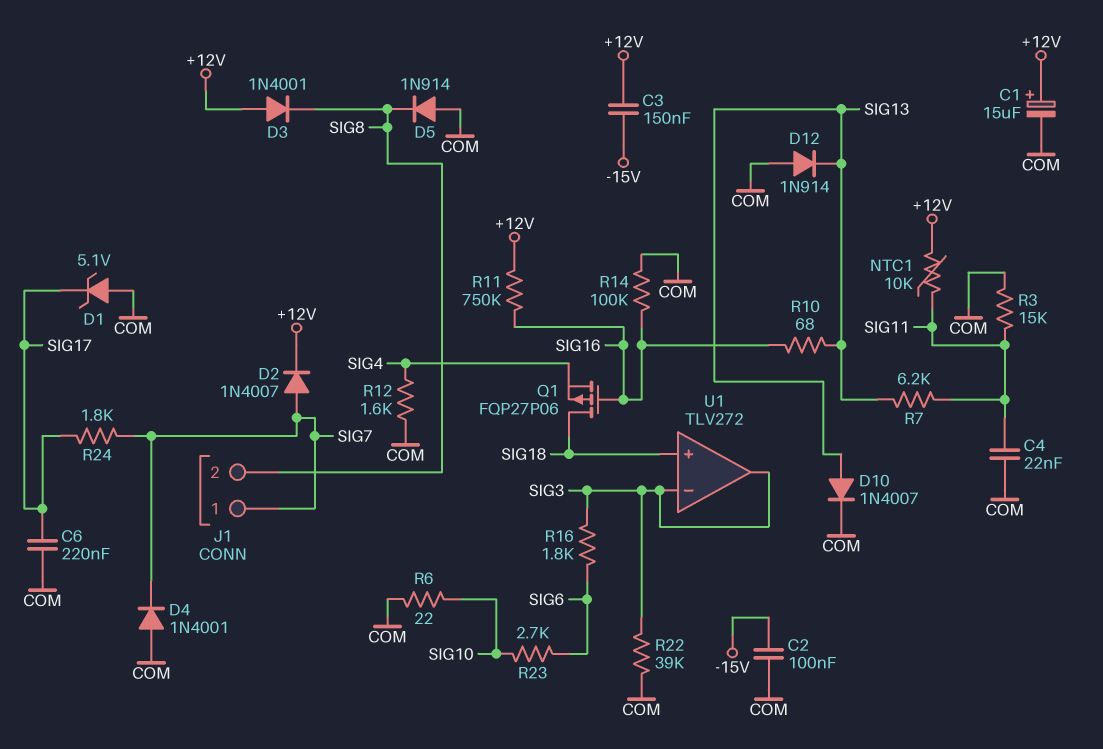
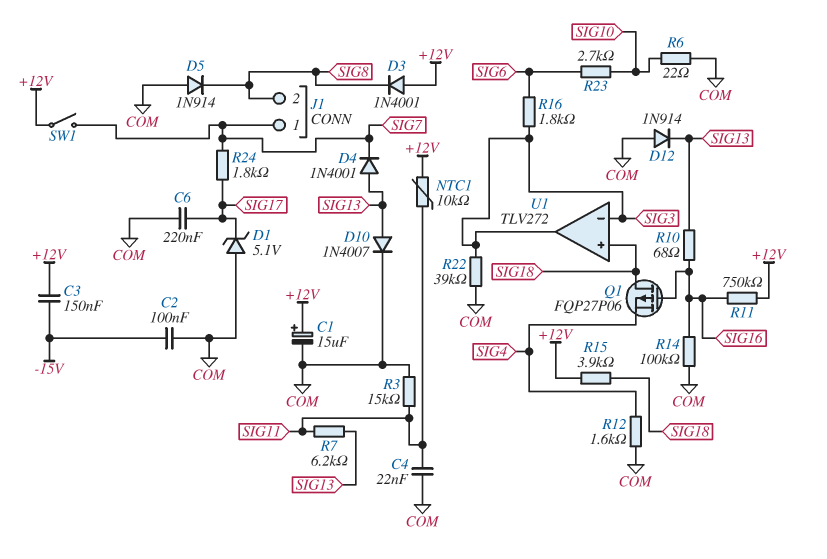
D2: diode 1N4007 (A SIG7, K +12V) -> none
D4: diode 1N4001 (A COM, K SIG7) -> diode 1N4001 (A SIG13, K SIG7)
R15: none -> 3.9k (+12V, SIG18)
SW1: none -> switch (+12V, SIG7)

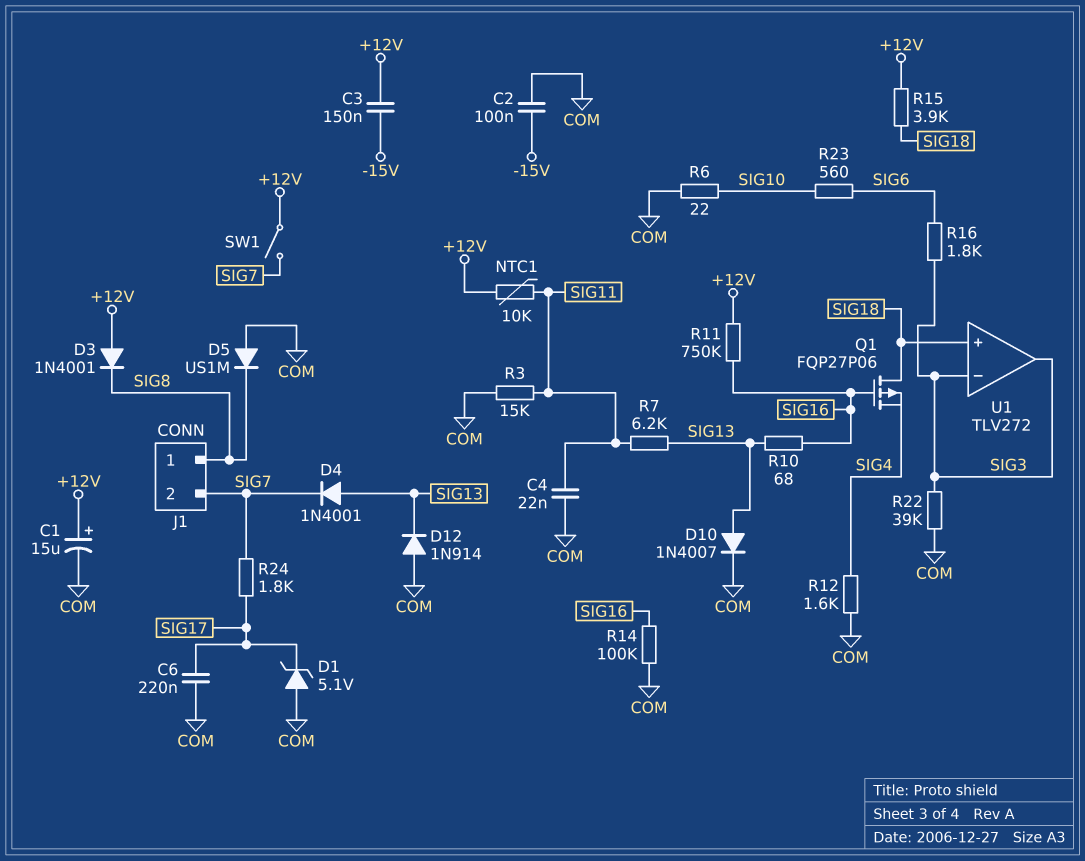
D5: diode 1N914 (A COM, K SIG8) -> diode US1M (A COM, K SIG8)
J1 pin 1: SIG7 -> SIG8
J1 pin 2: SIG8 -> SIG7
R23: 2.7k (SIG6, SIG10) -> 560 (SIG6, SIG10)

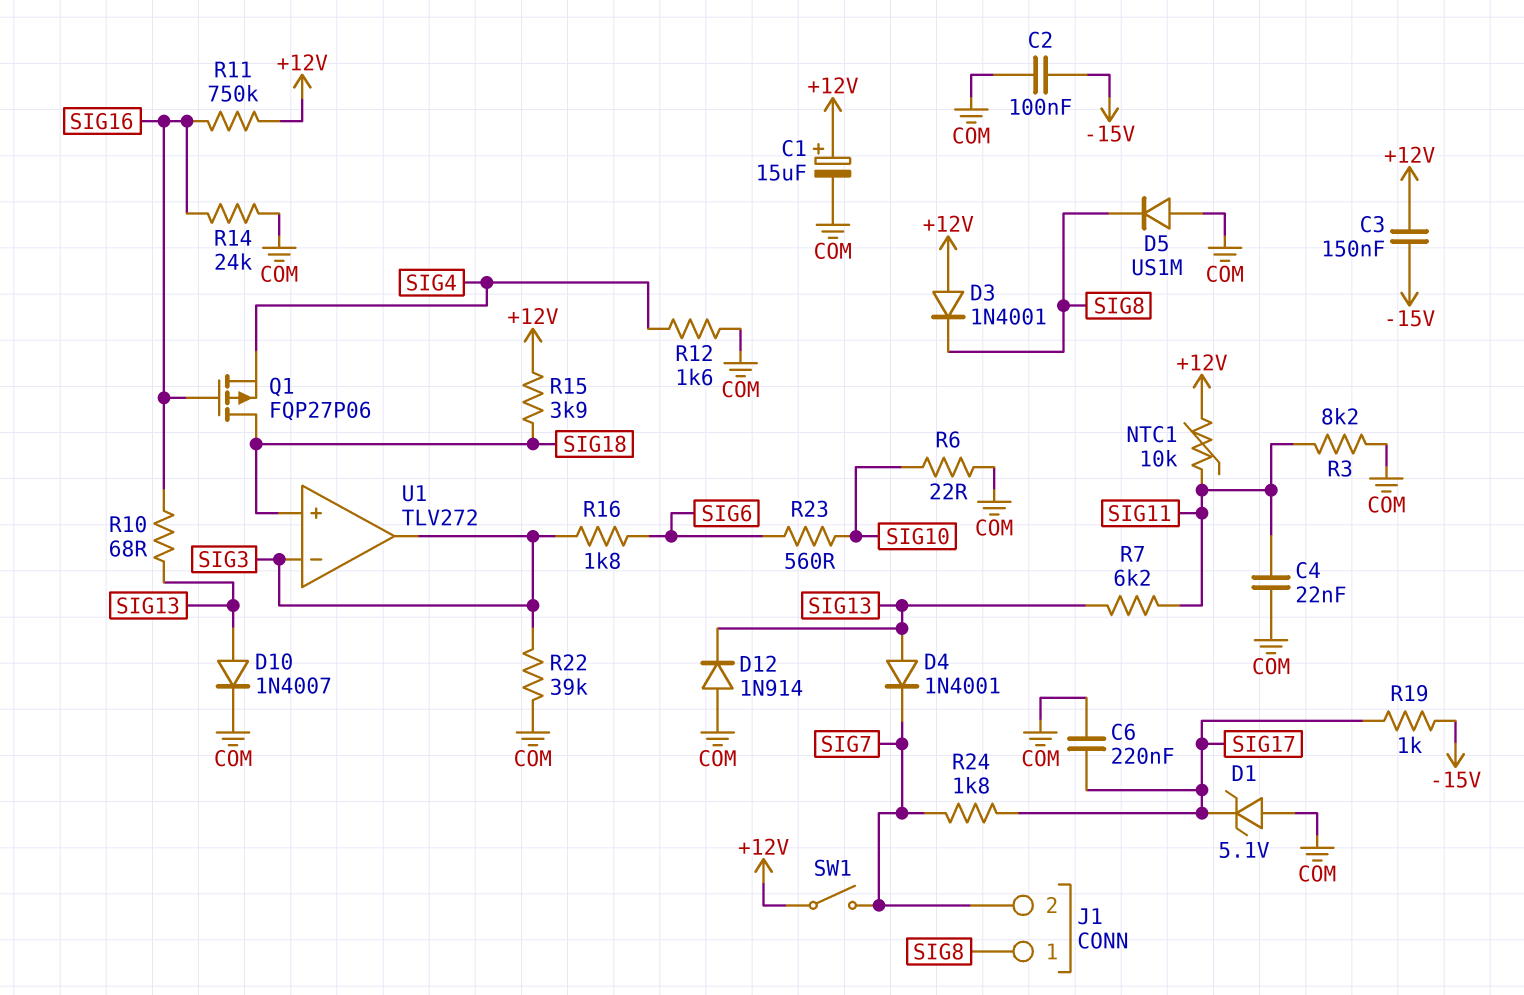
R3: 15k (COM, SIG11) -> 8.2k (COM, SIG11)
R14: 100k (COM, SIG16) -> 24k (COM, SIG16)
R19: none -> 1k (-15V, SIG17)

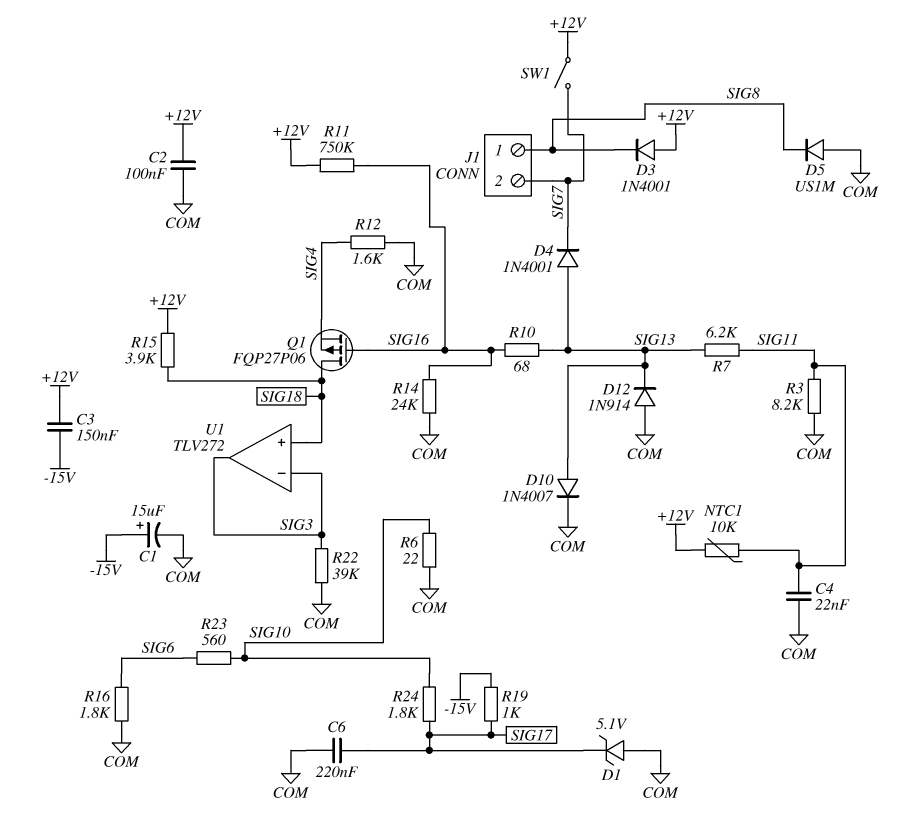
C1: 15uF (plus +12V, minus COM) -> 15uF (plus -15V, minus COM)
C2: 100nF (-15V, COM) -> 100nF (+12V, COM)
R16: 1.8k (SIG3, SIG6) -> 1.8k (COM, SIG6)
R24: 1.8k (SIG7, SIG17) -> 1.8k (SIG10, SIG17)

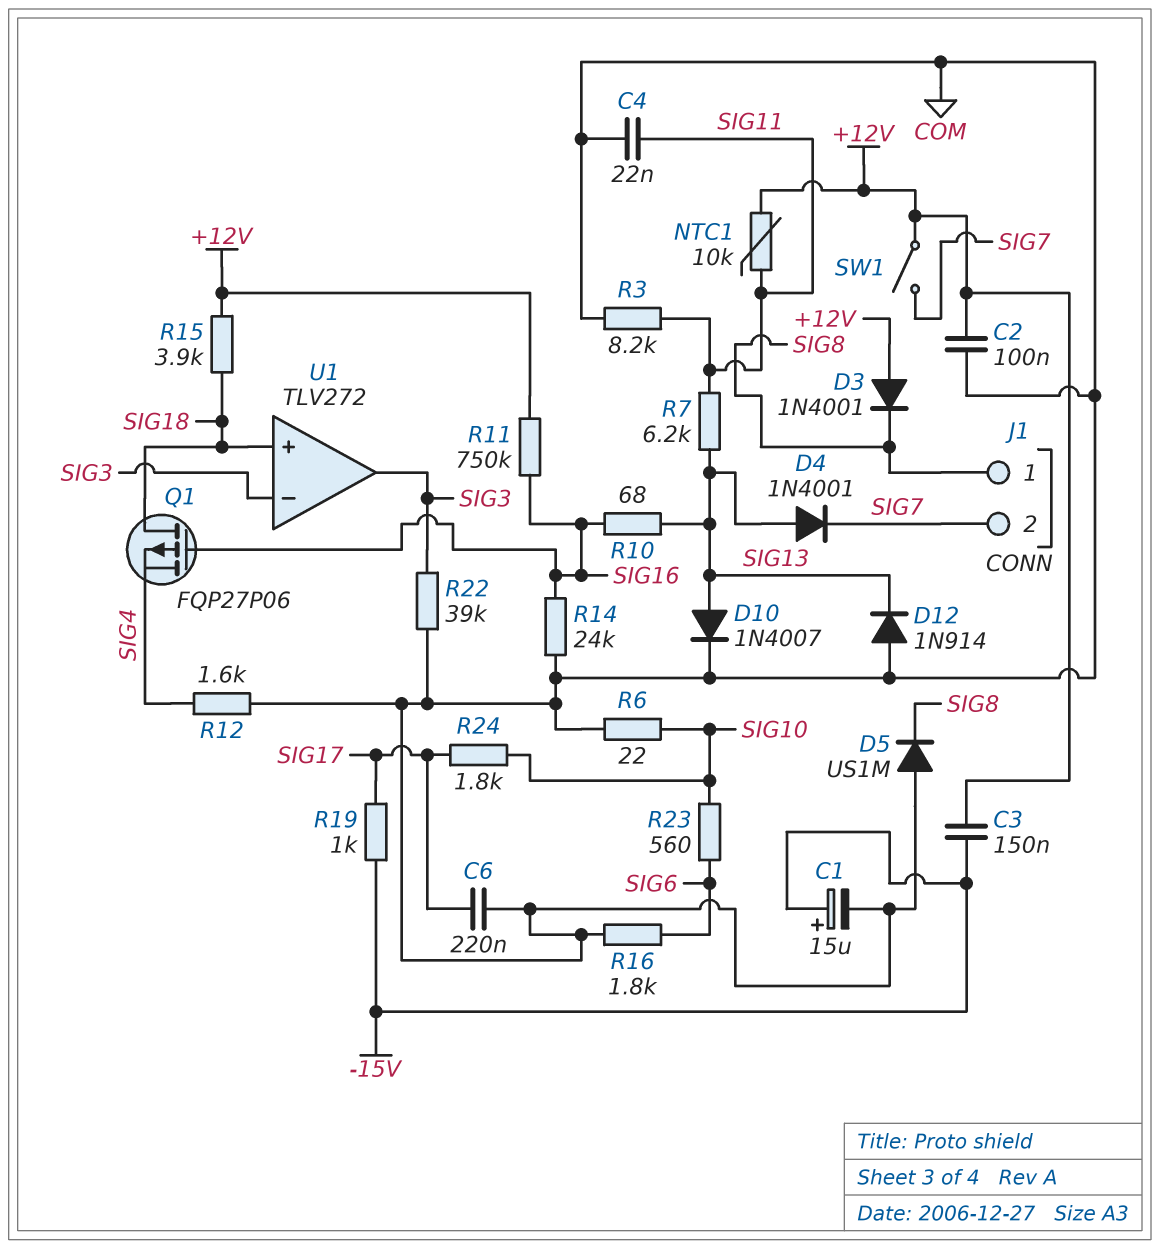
D1: zener 5.1V (A COM, K SIG17) -> none

